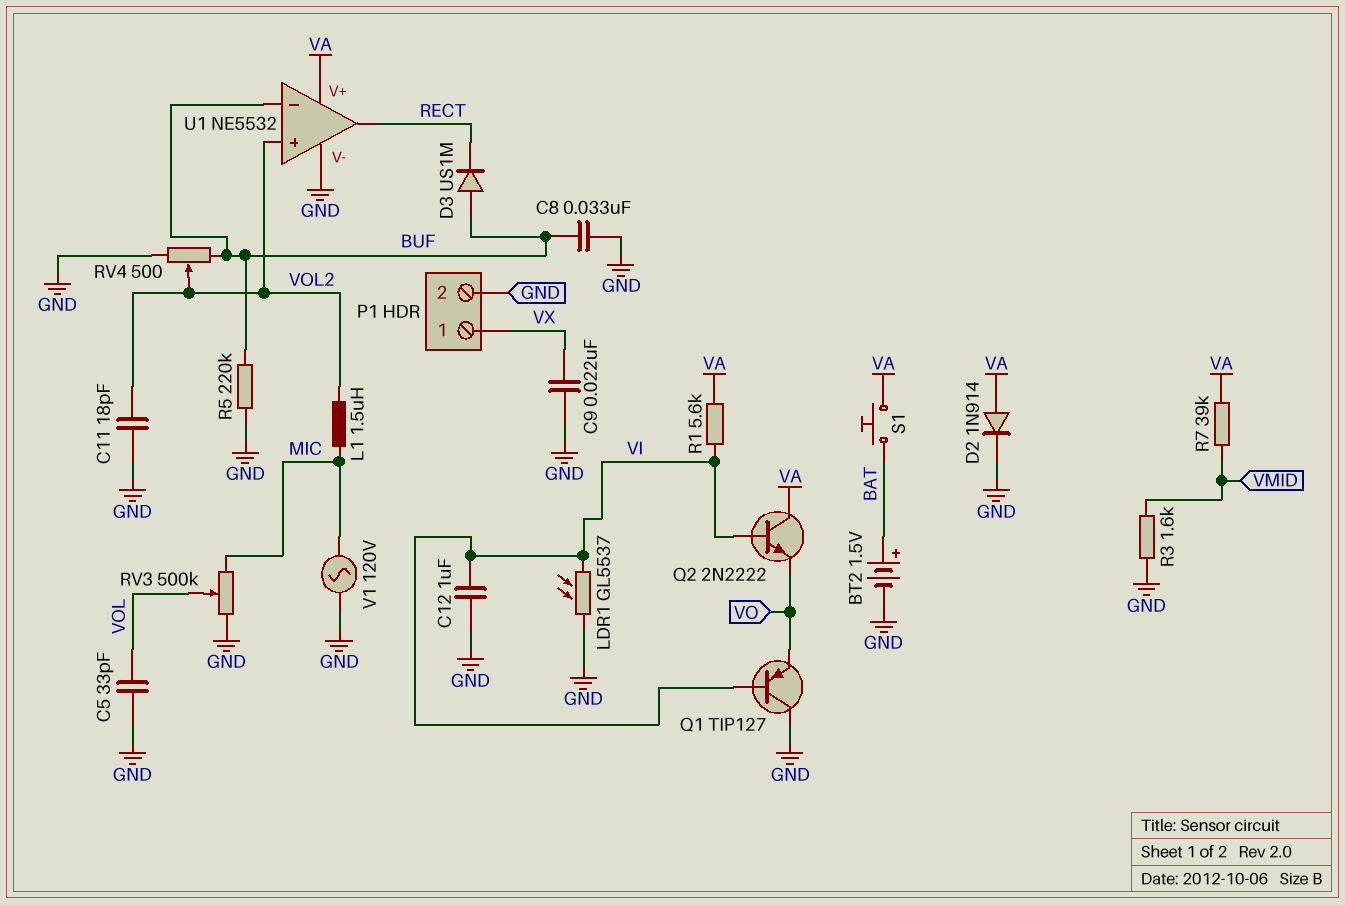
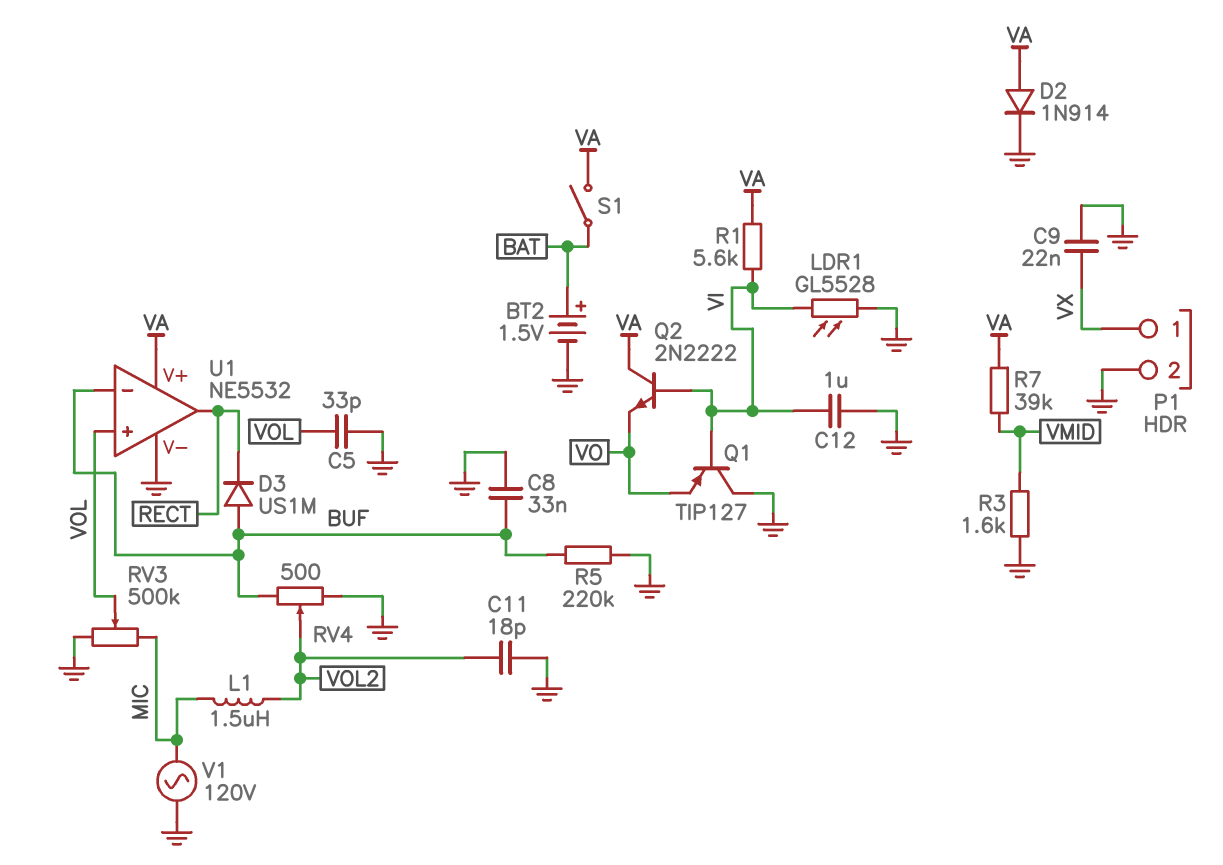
LDR1: GL5537 (GND, VI) -> GL5528 (GND, VI)
S1: button (BAT, VA) -> switch (BAT, VA)
U1 pin in+: VOL2 -> VOL

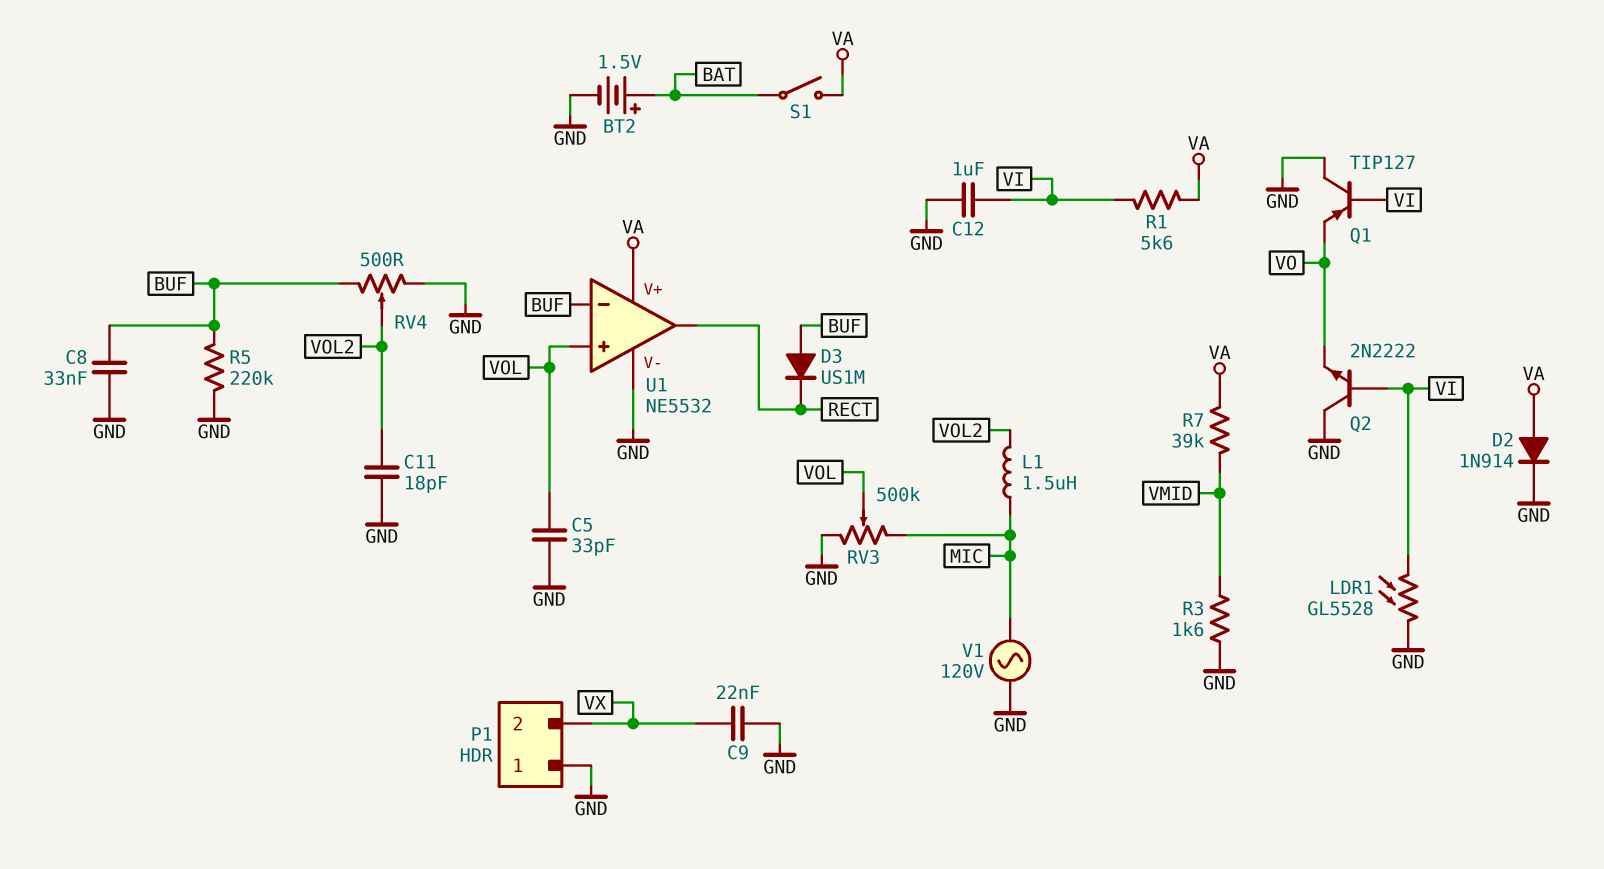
P1 pin 1: VX -> GND
P1 pin 2: GND -> VX
Q2: NPN 2N2222 (B VI, C VA, E VO) -> NPN 2N2222 (B VI, C GND, E VO)

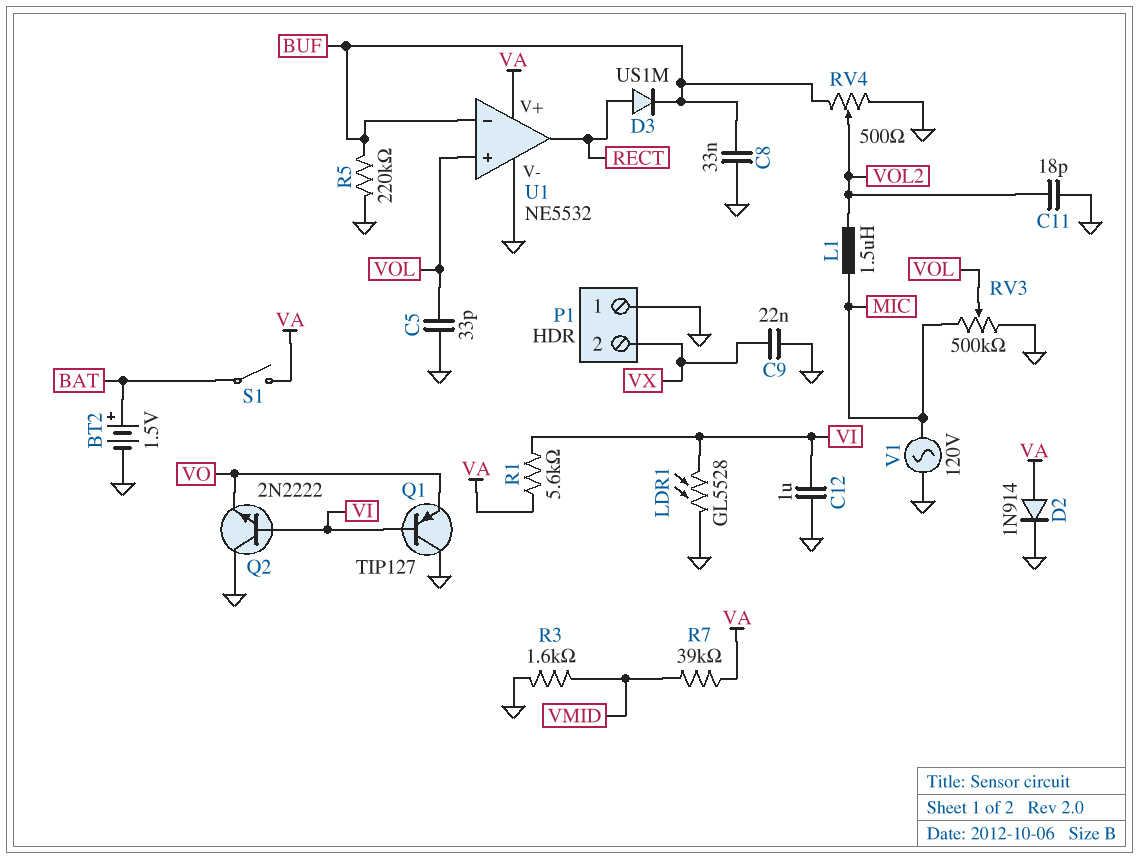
D3: diode US1M (A BUF, K RECT) -> diode US1M (A RECT, K BUF)

